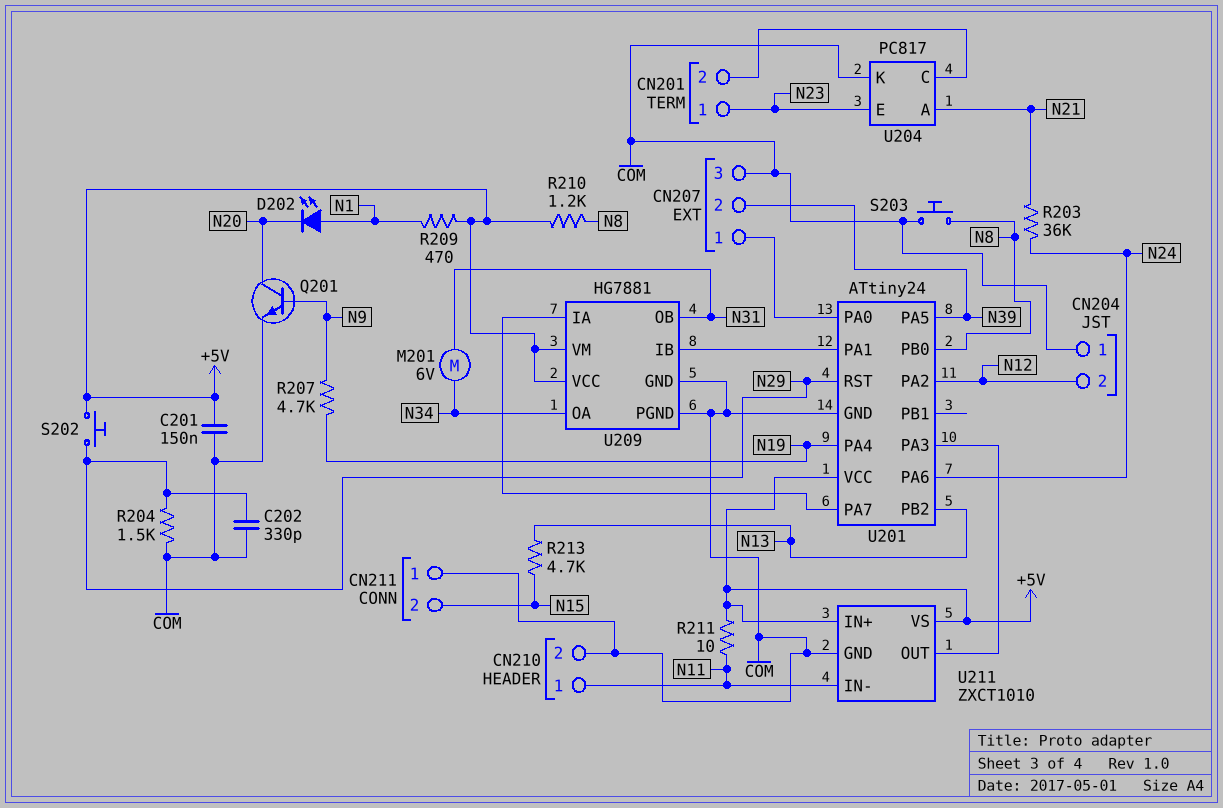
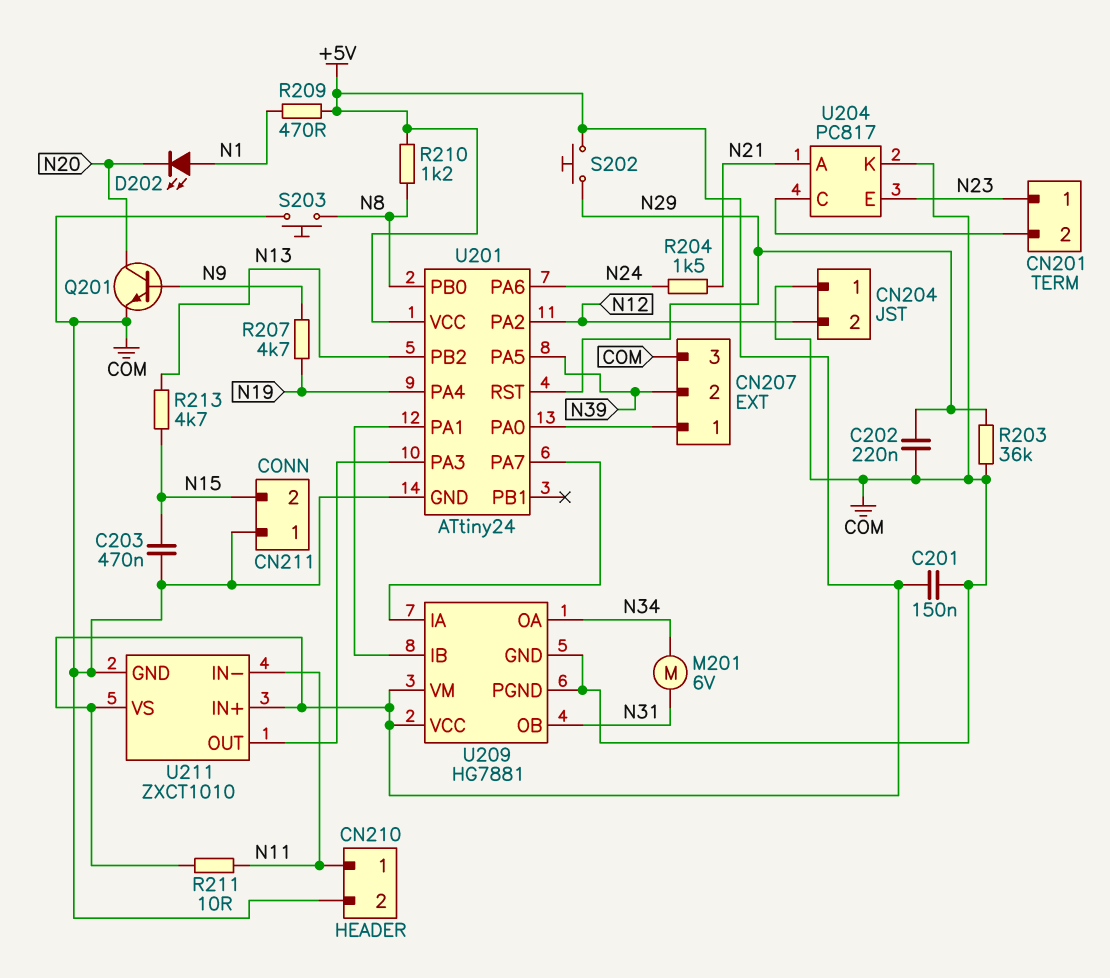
C202: 330pF (COM, N29) -> 220nF (COM, N29)
C203: none -> 470nF (COM, N15)
R203: 36k (N21, N24) -> 36k (COM, N29)
R204: 1.5k (COM, N29) -> 1.5k (N21, N24)

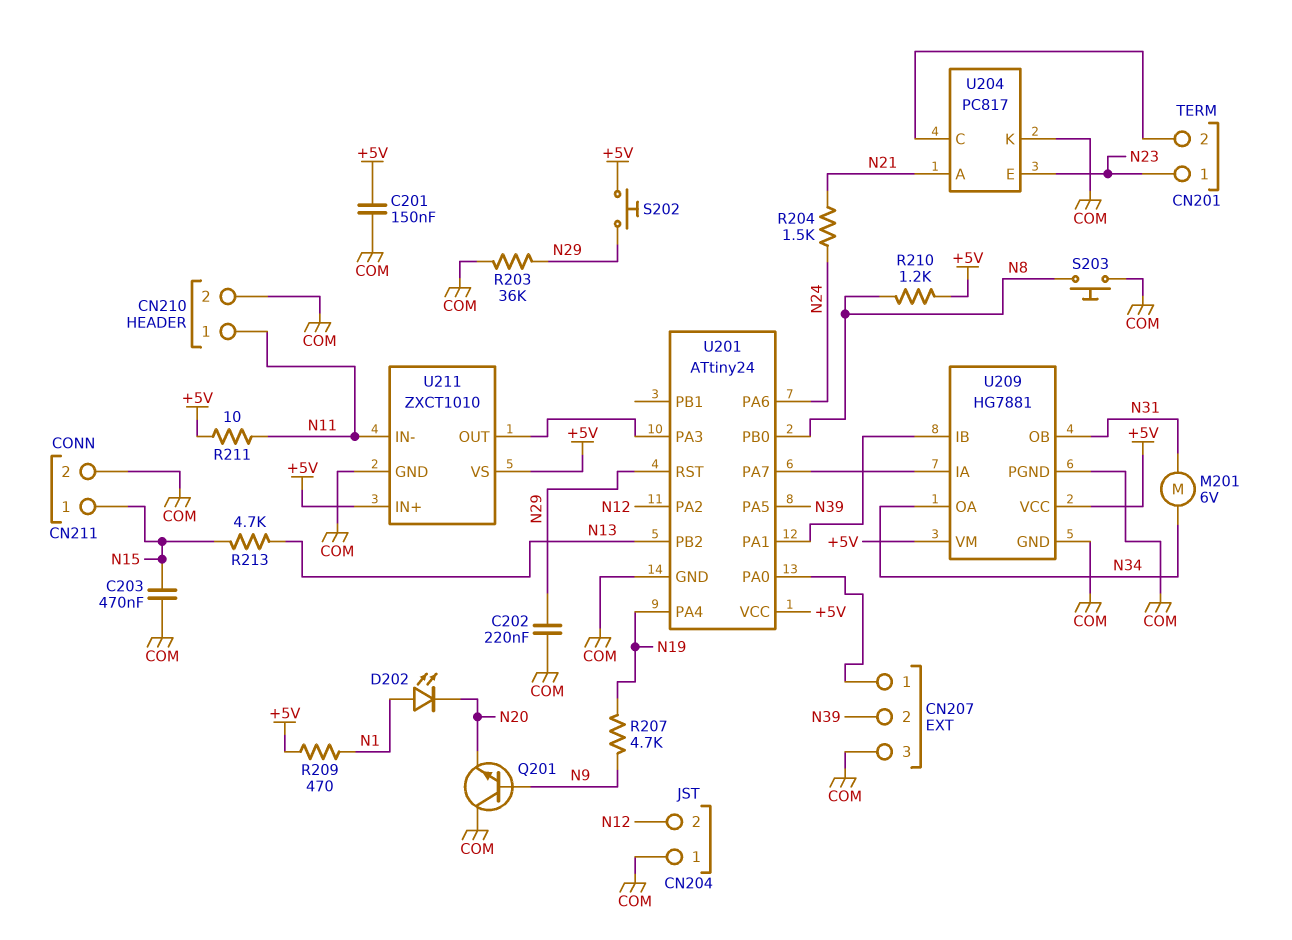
CN211 pin 1: COM -> N15
CN211 pin 2: N15 -> COM
Q201: NPN (B N9, C N20, E COM) -> NPN (B N9, C COM, E N20)

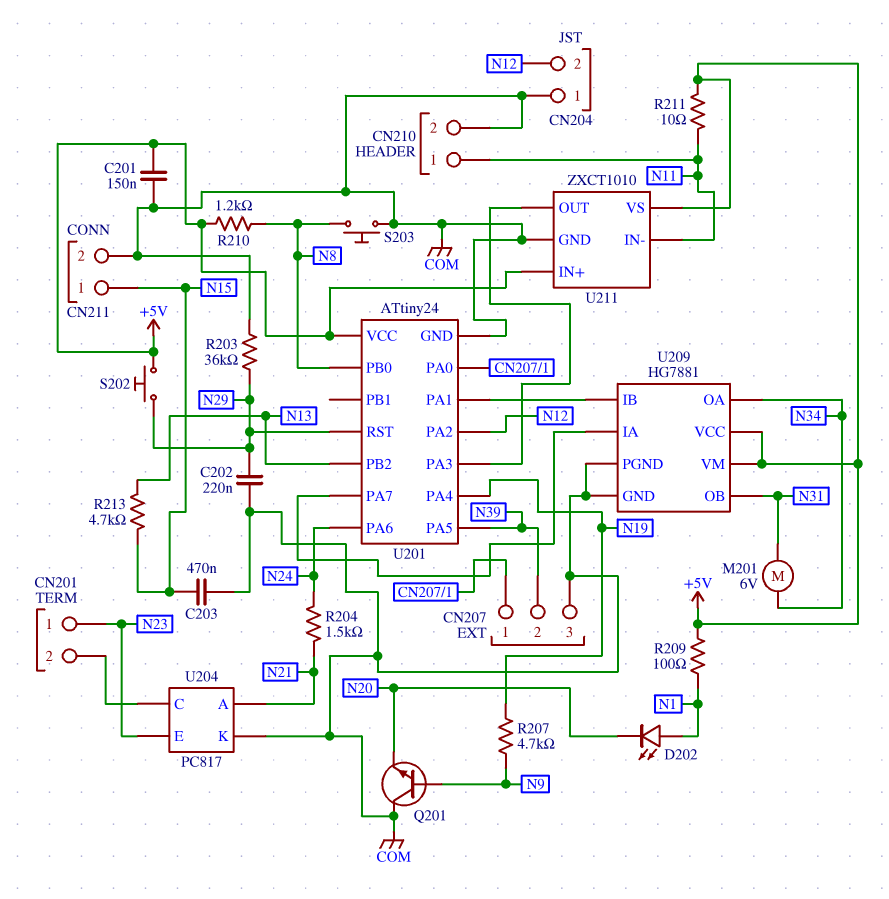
R209: 470 (+5V, N1) -> 100 (+5V, N1)

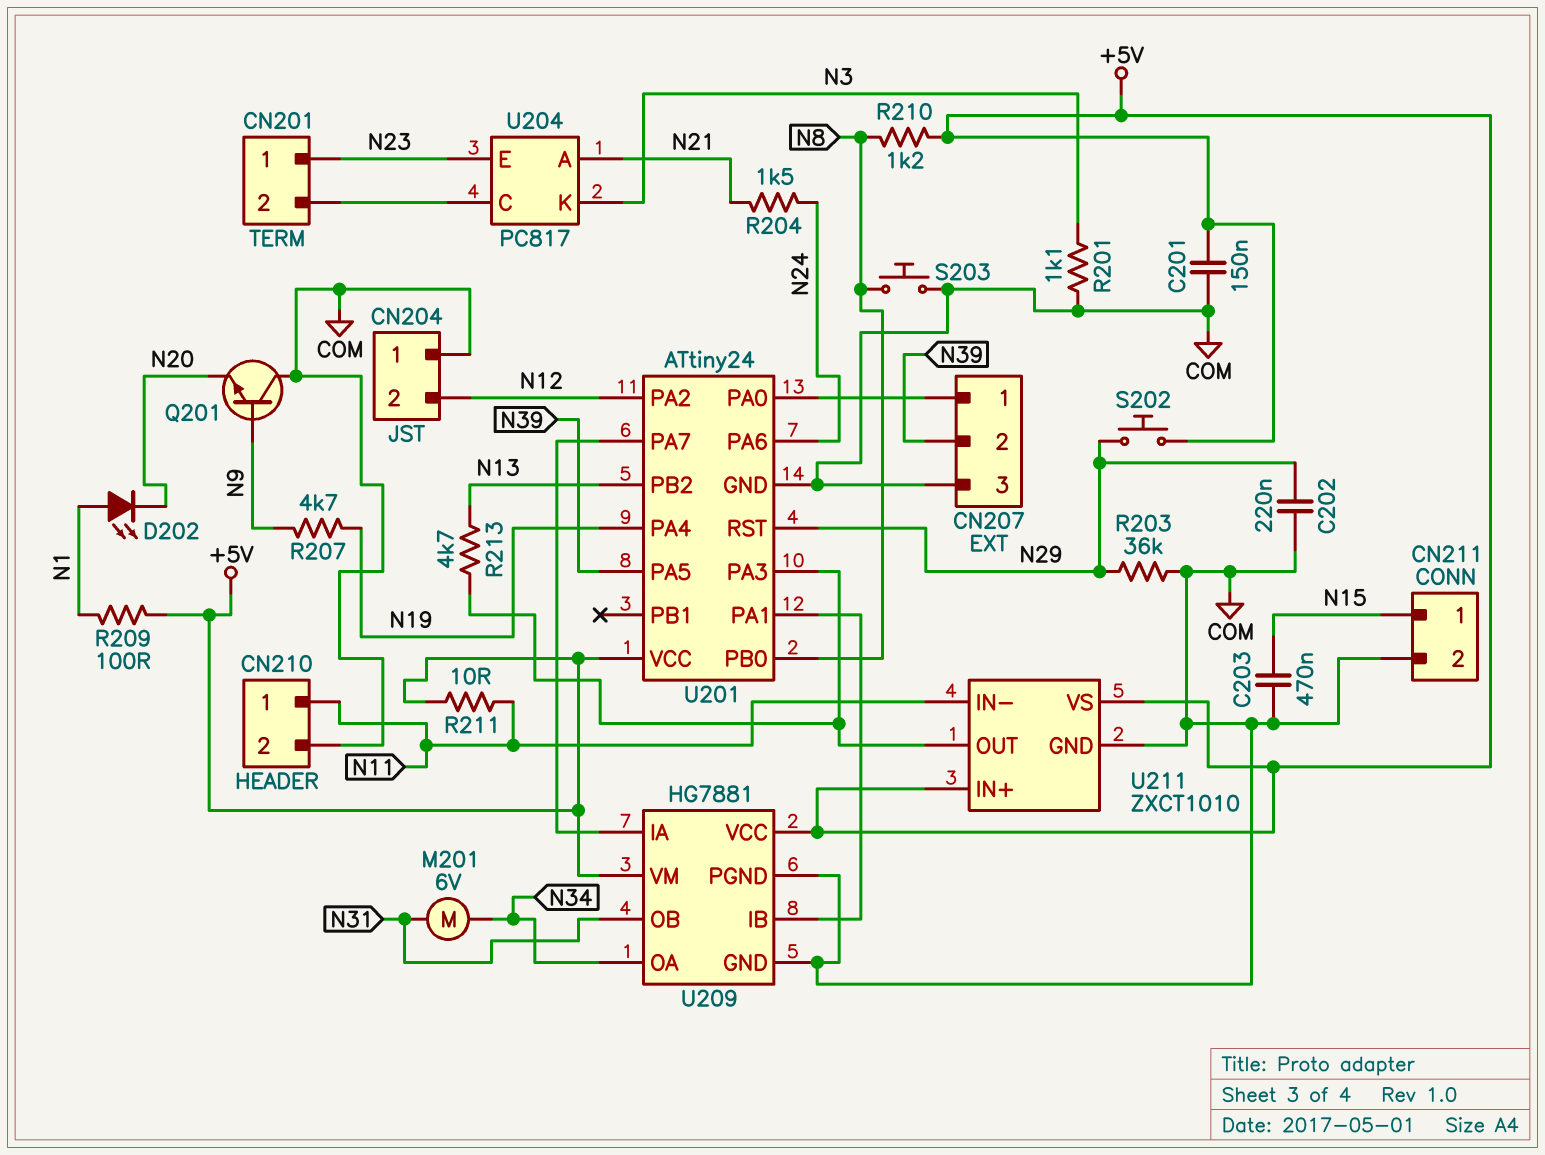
R201: none -> 1.1k (COM, N3)
R213: 4.7k (N13, N15) -> 4.7k (N13, U201/PA3)
U204 pin K: COM -> N3

